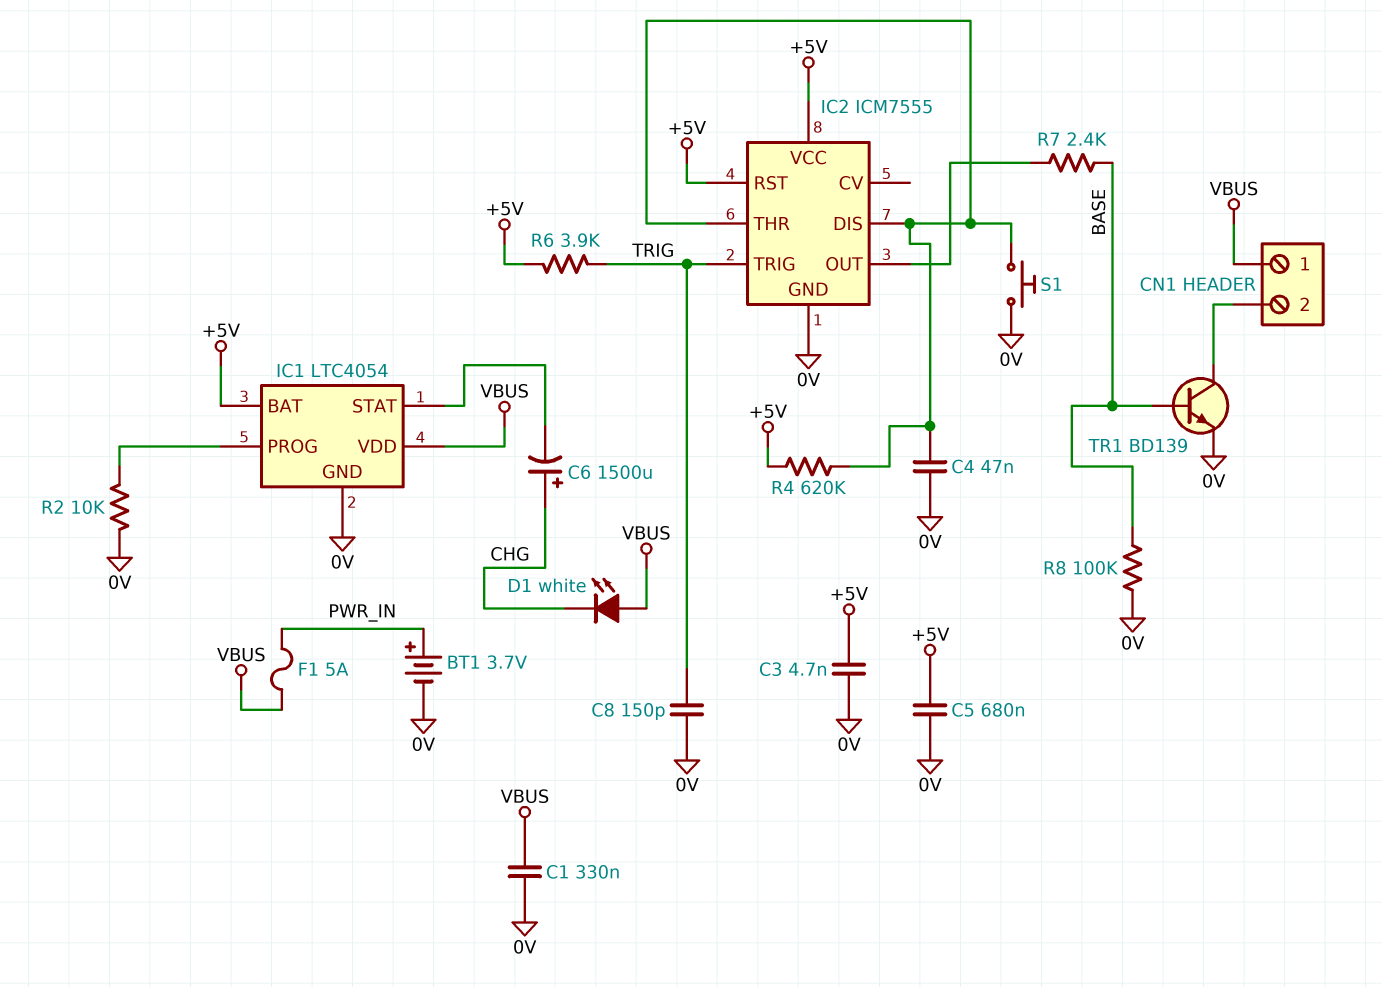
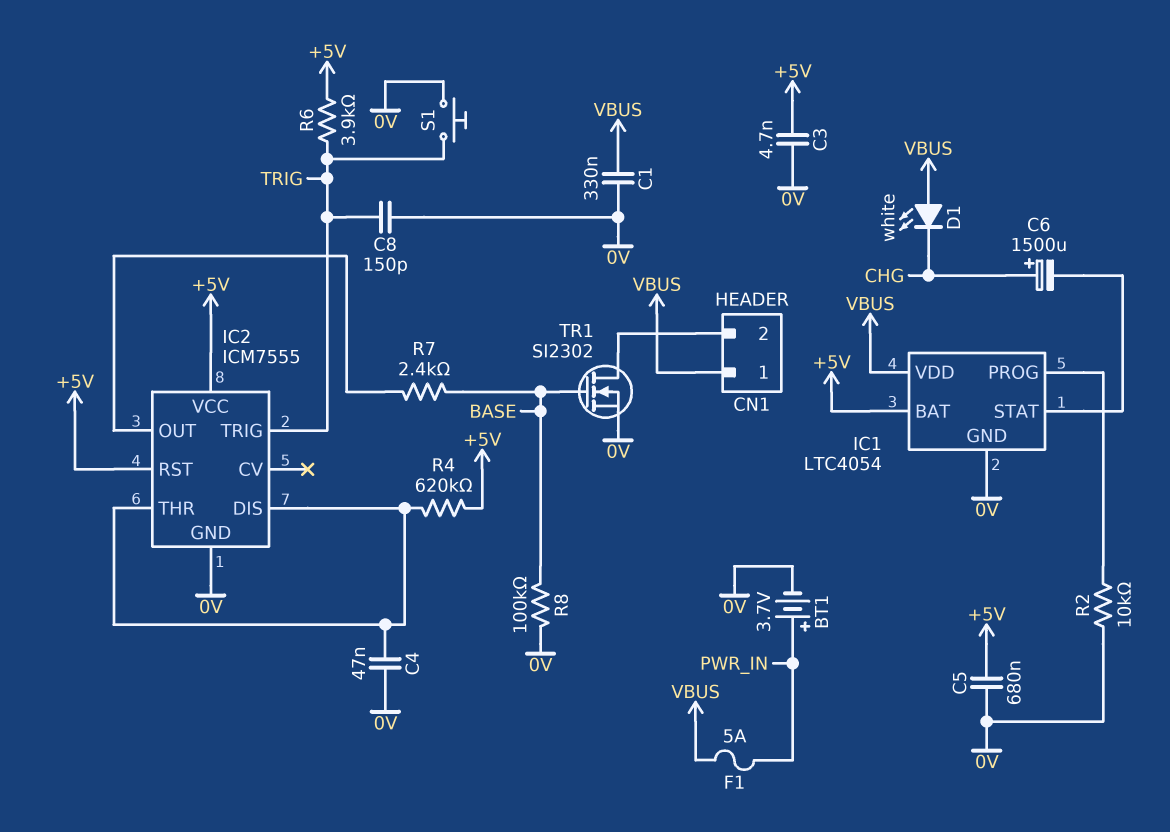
S1: button (0V, IC2/DIS) -> button (0V, TRIG)
TR1: NPN BD139 (B BASE, C CN1/2, E 0V) -> NMOS SI2302 (G BASE, D CN1/2, S 0V)

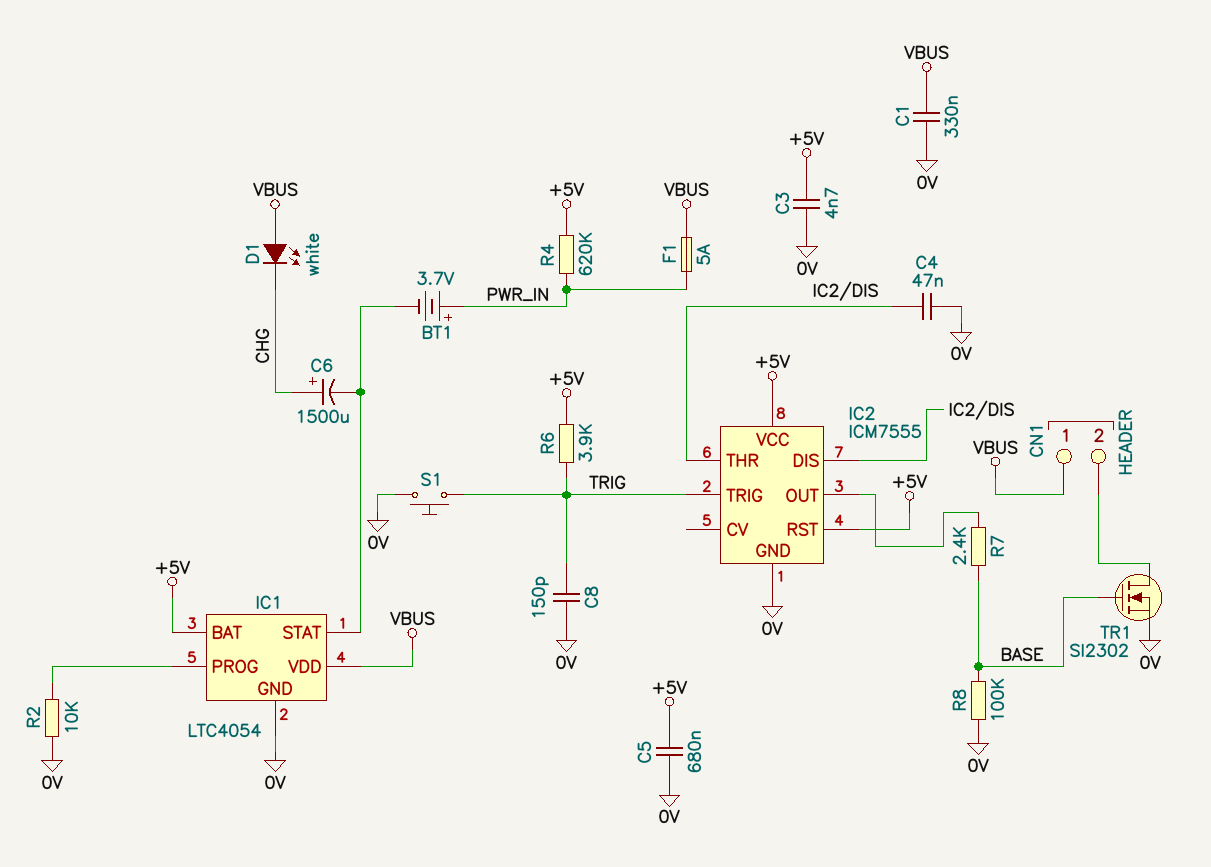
BT1: 3.7V (plus PWR_IN, minus 0V) -> 3.7V (plus PWR_IN, minus IC1/STAT)
R4: 620k (+5V, IC2/DIS) -> 620k (+5V, PWR_IN)

